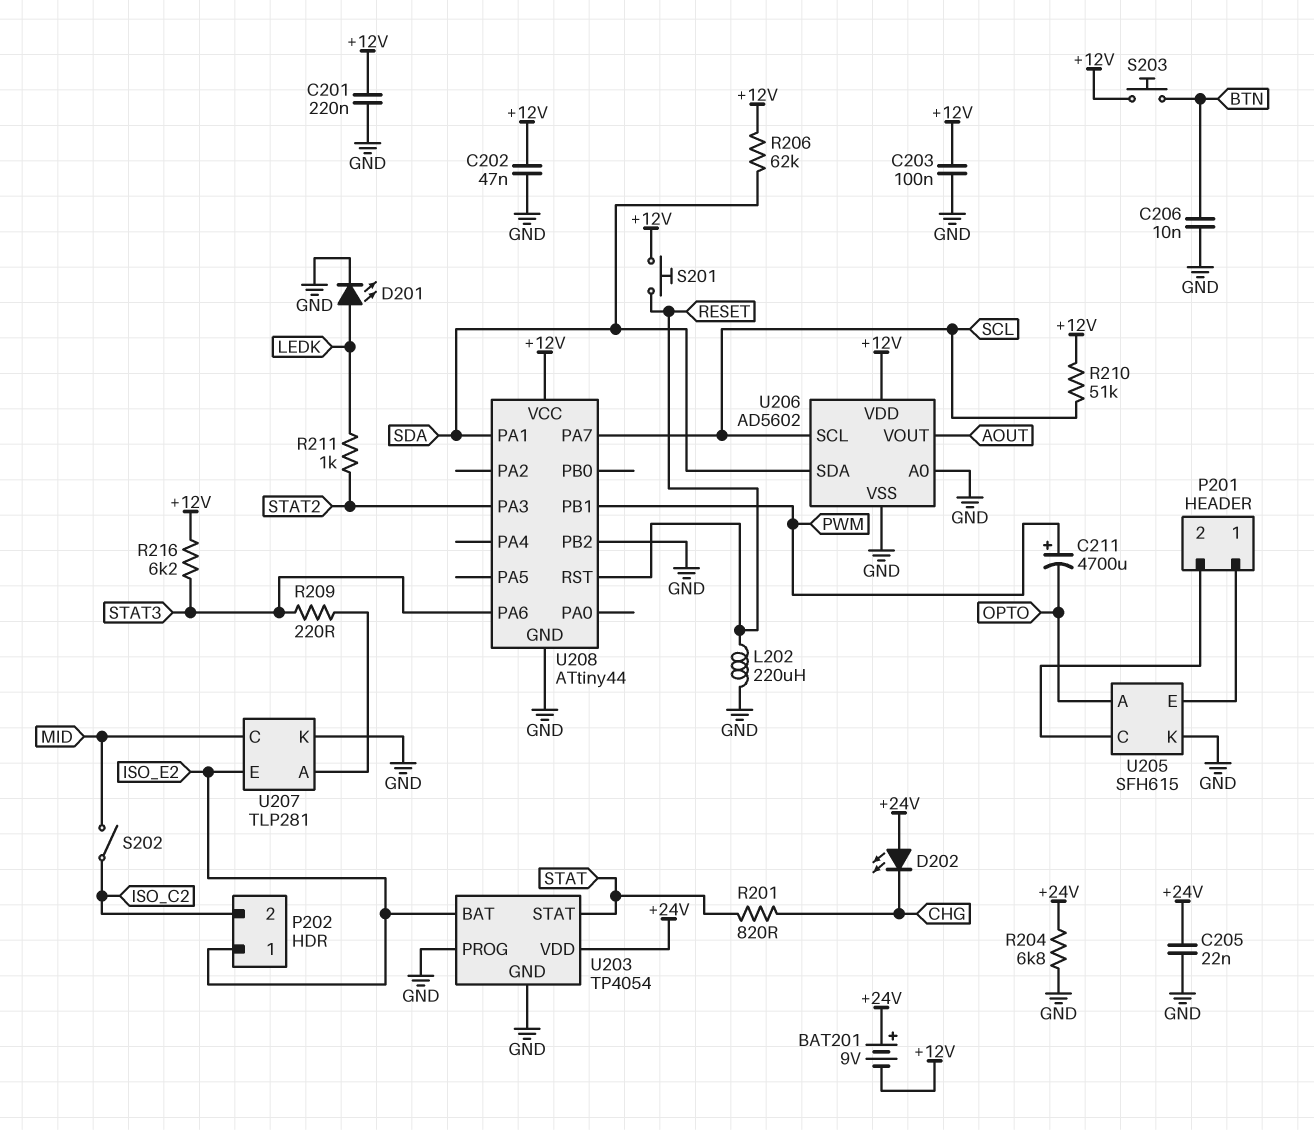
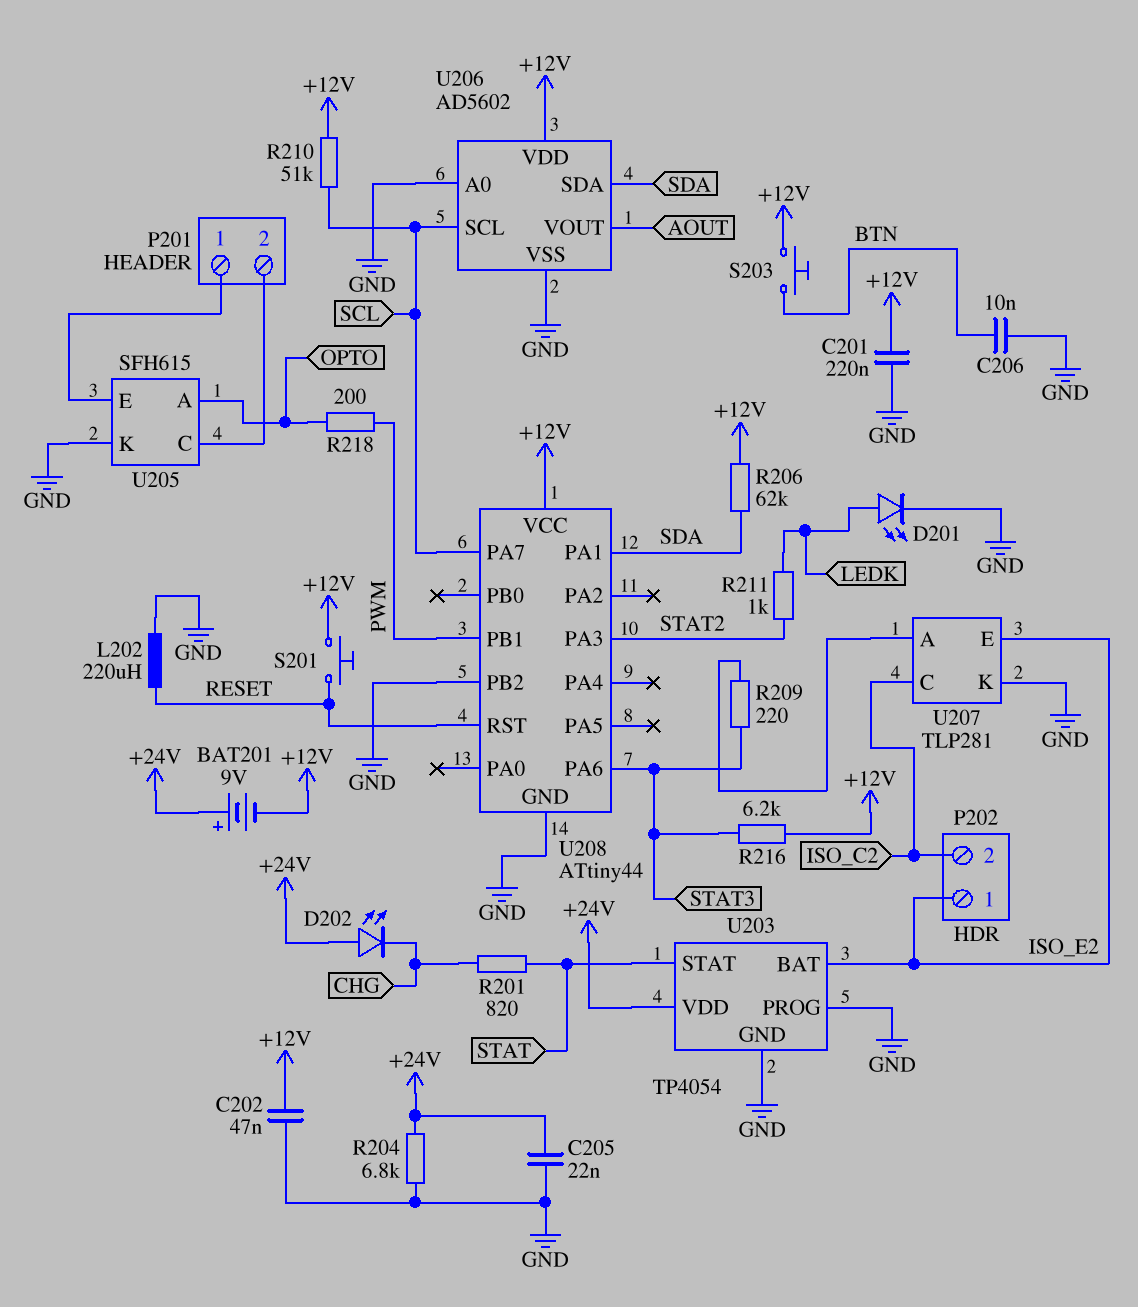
C203: 100nF (+12V, GND) -> none
C211: 4700uF (plus PWM, minus OPTO) -> none
R218: none -> 200 (OPTO, PWM)
S202: switch (ISO_C2, MID) -> none
U207 pin C: MID -> ISO_C2

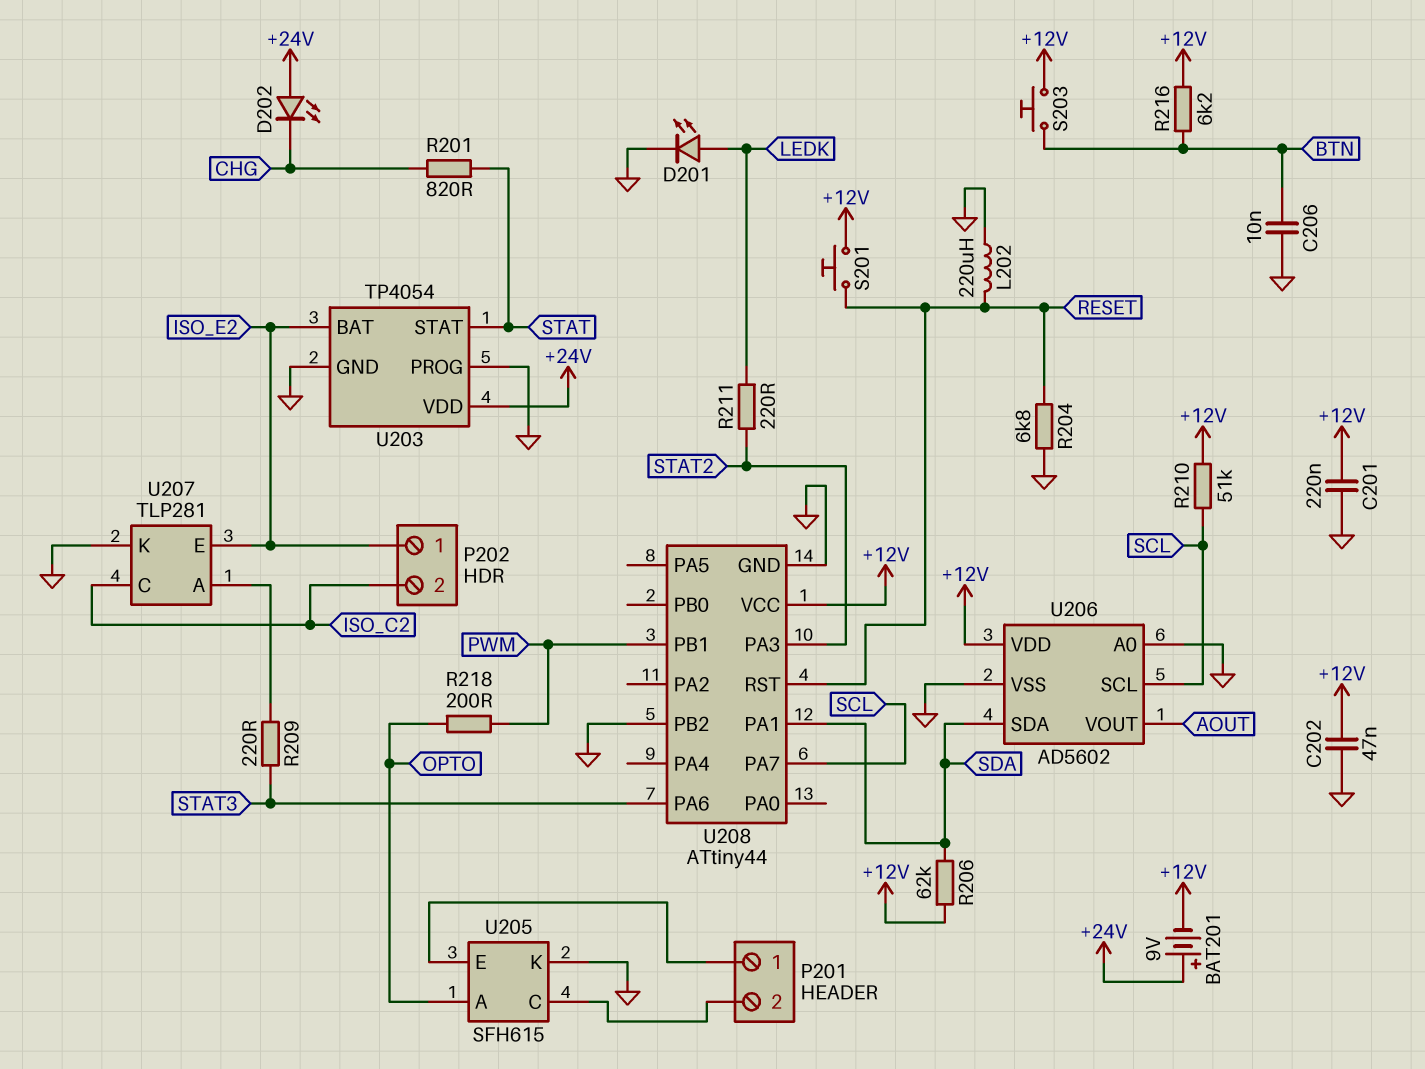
C205: 22nF (+24V, GND) -> none
R204: 6.8k (+24V, GND) -> 6.8k (GND, RESET)
R211: 1k (LEDK, STAT2) -> 220 (LEDK, STAT2)
R216: 6.2k (+12V, STAT3) -> 6.2k (+12V, BTN)

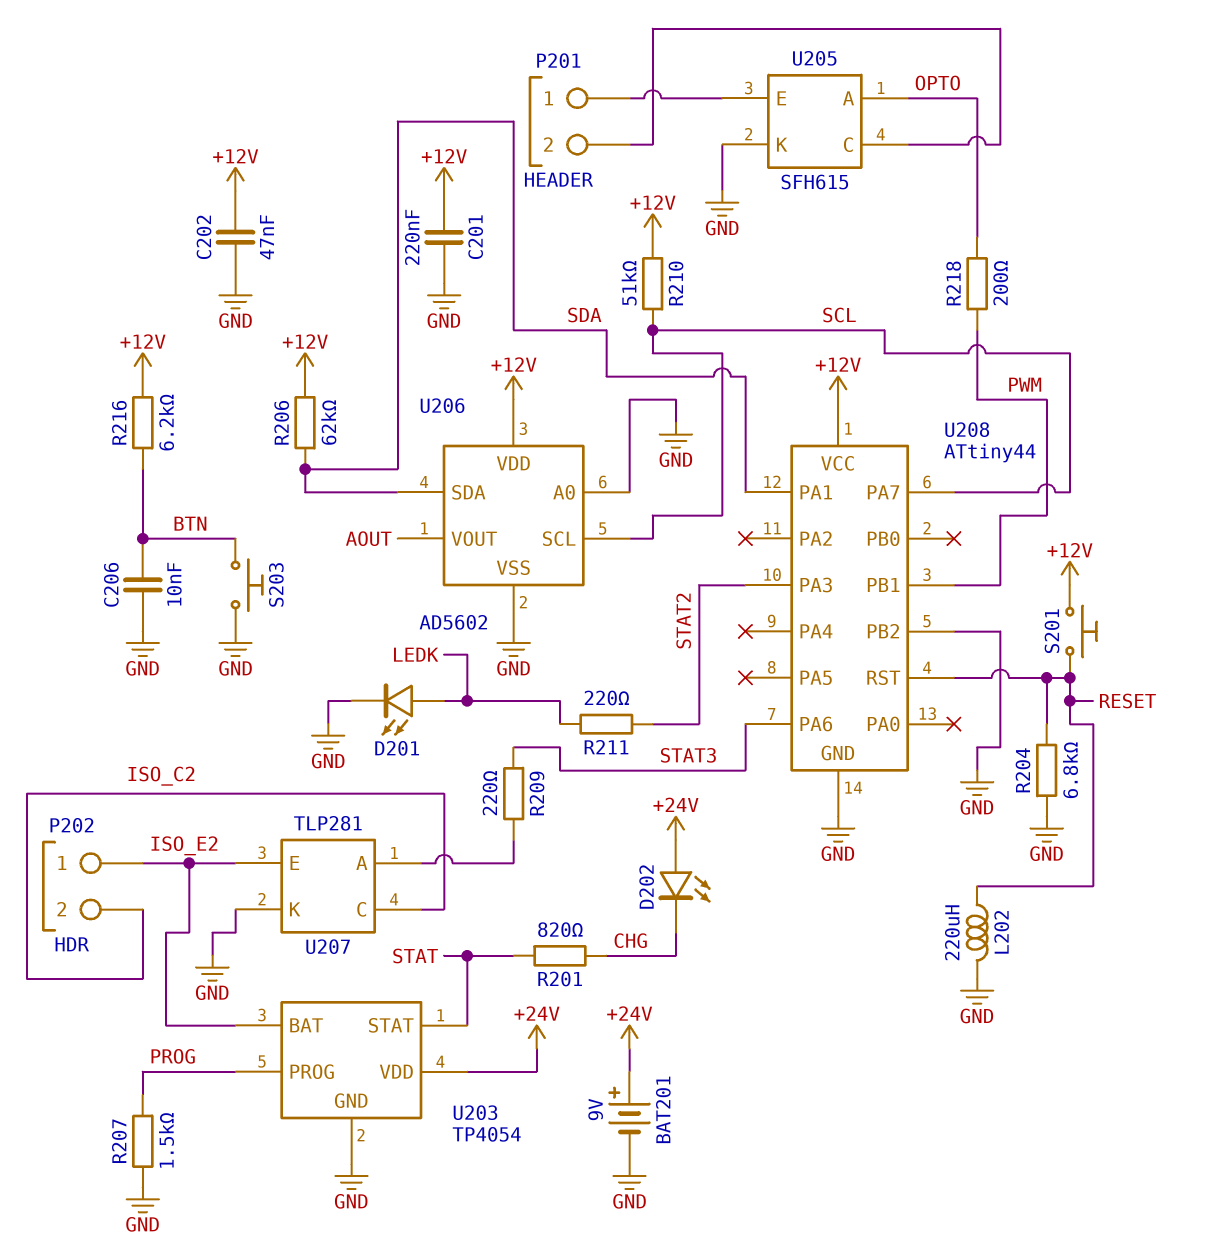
BAT201: 9V (plus +24V, minus +12V) -> 9V (plus +24V, minus GND)
R207: none -> 1.5k (GND, PROG)
S203: button (+12V, BTN) -> button (BTN, GND)
U203 pin PROG: GND -> PROG

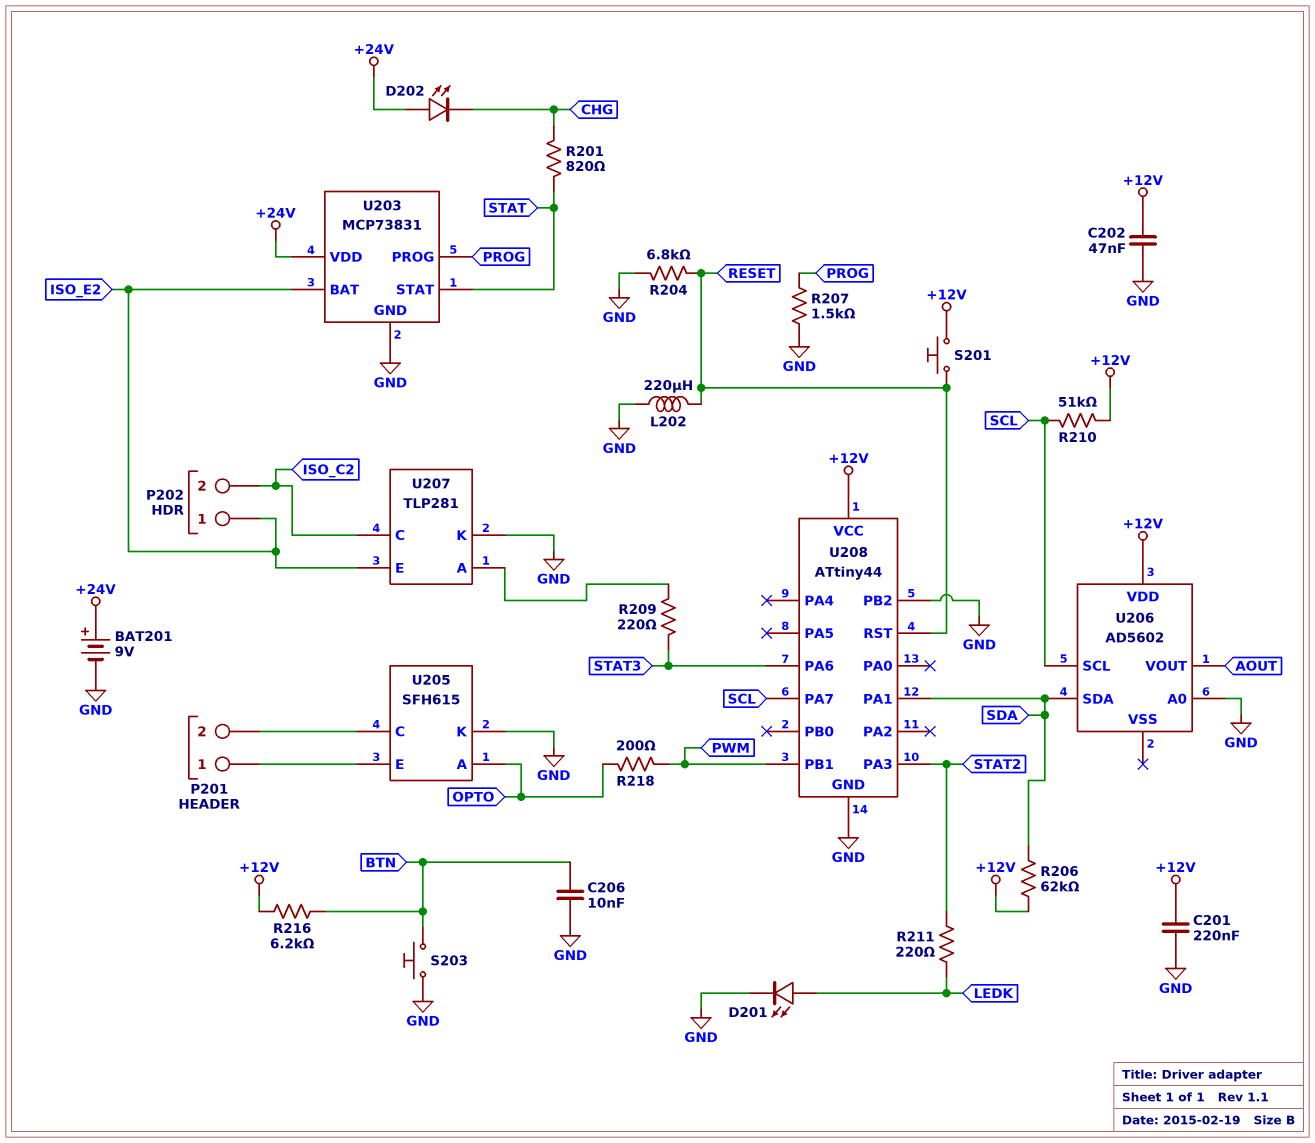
U203: TP4054 -> MCP73831
U206 pin VSS: GND -> none

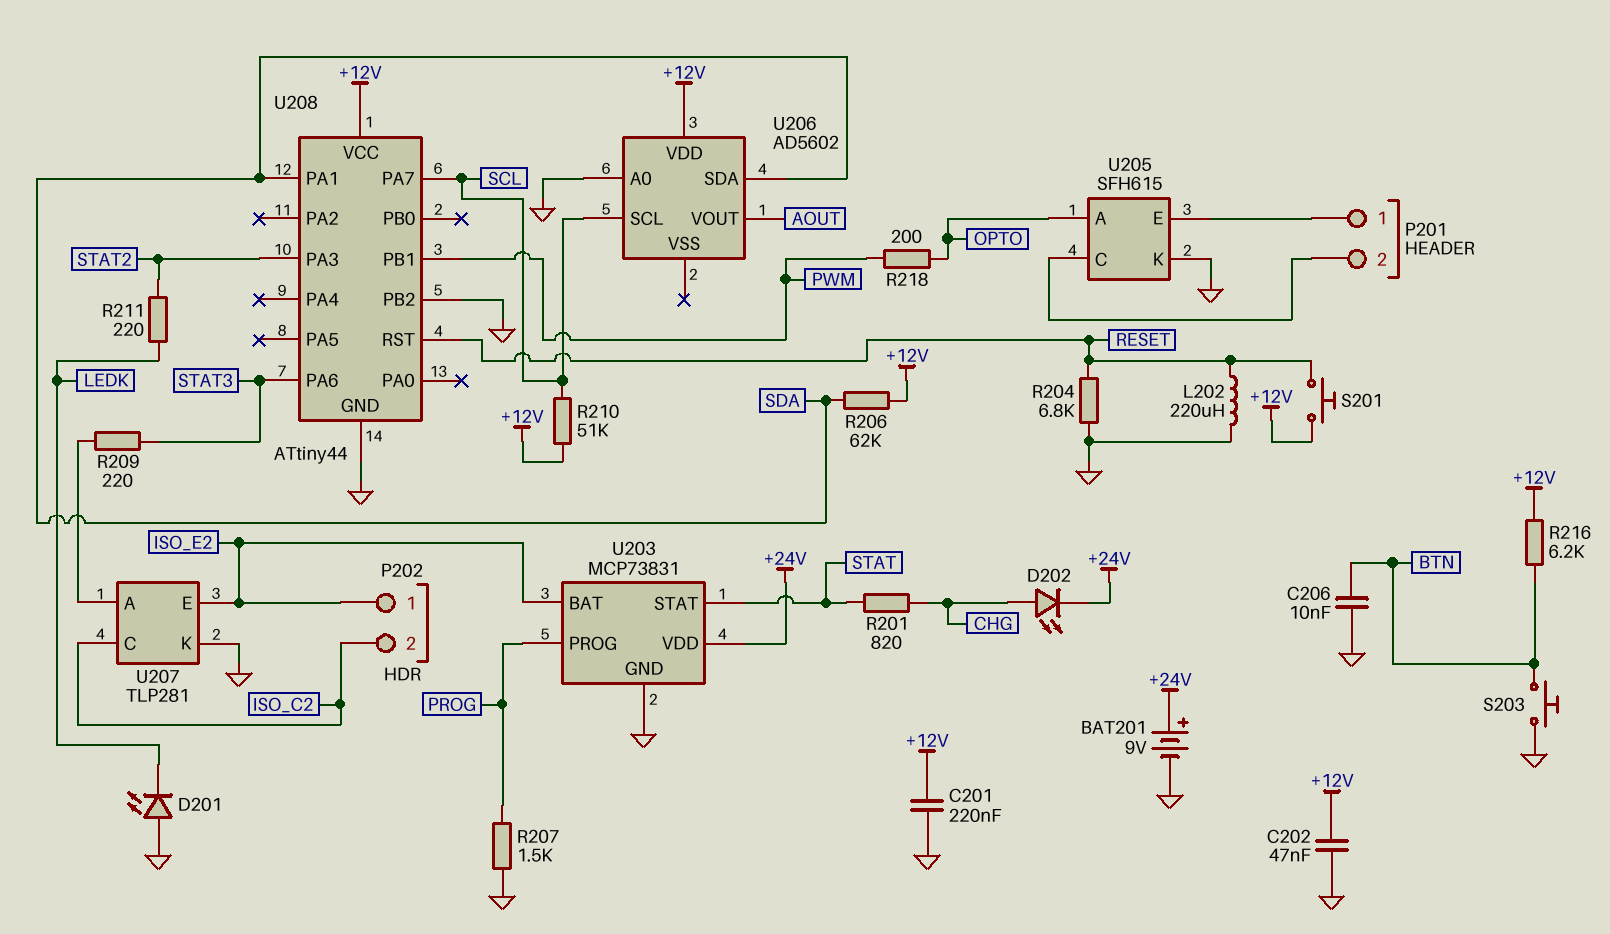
D201: LED (A LEDK, K GND) -> LED (A GND, K LEDK)
D202: LED (A +24V, K CHG) -> LED (A CHG, K +24V)

